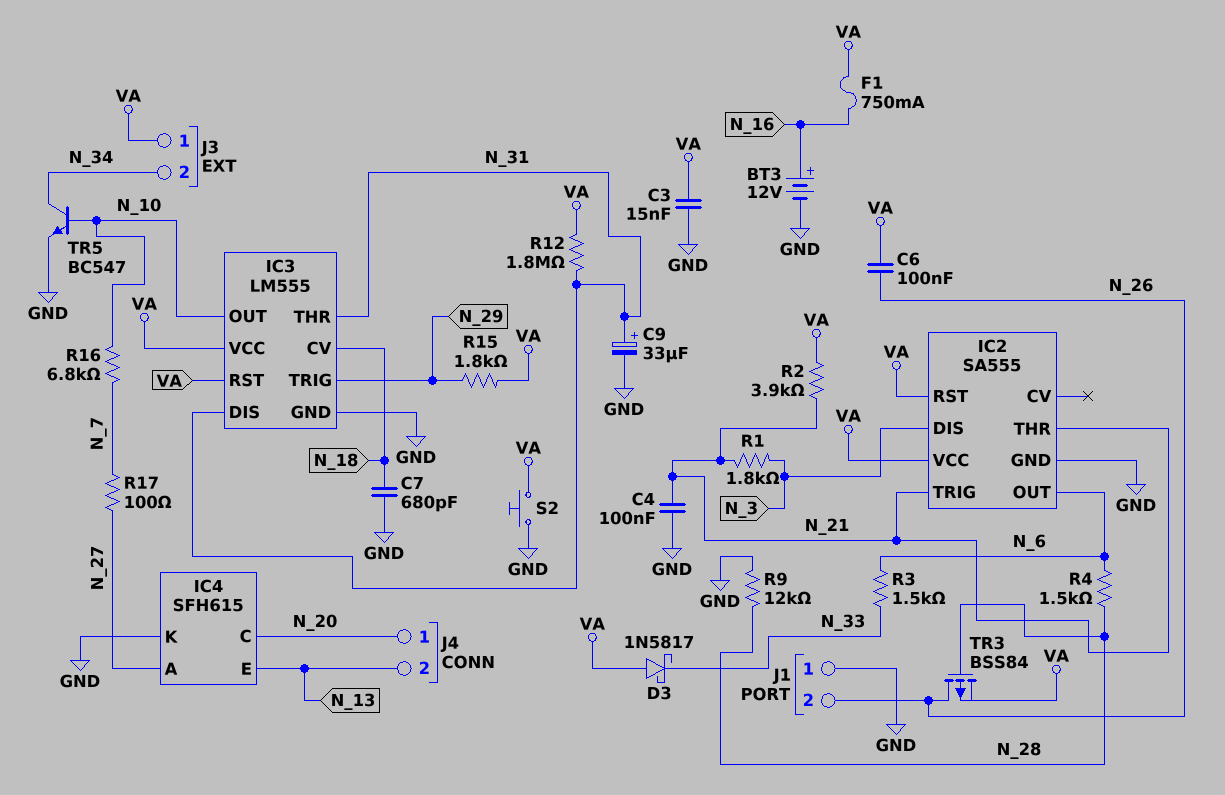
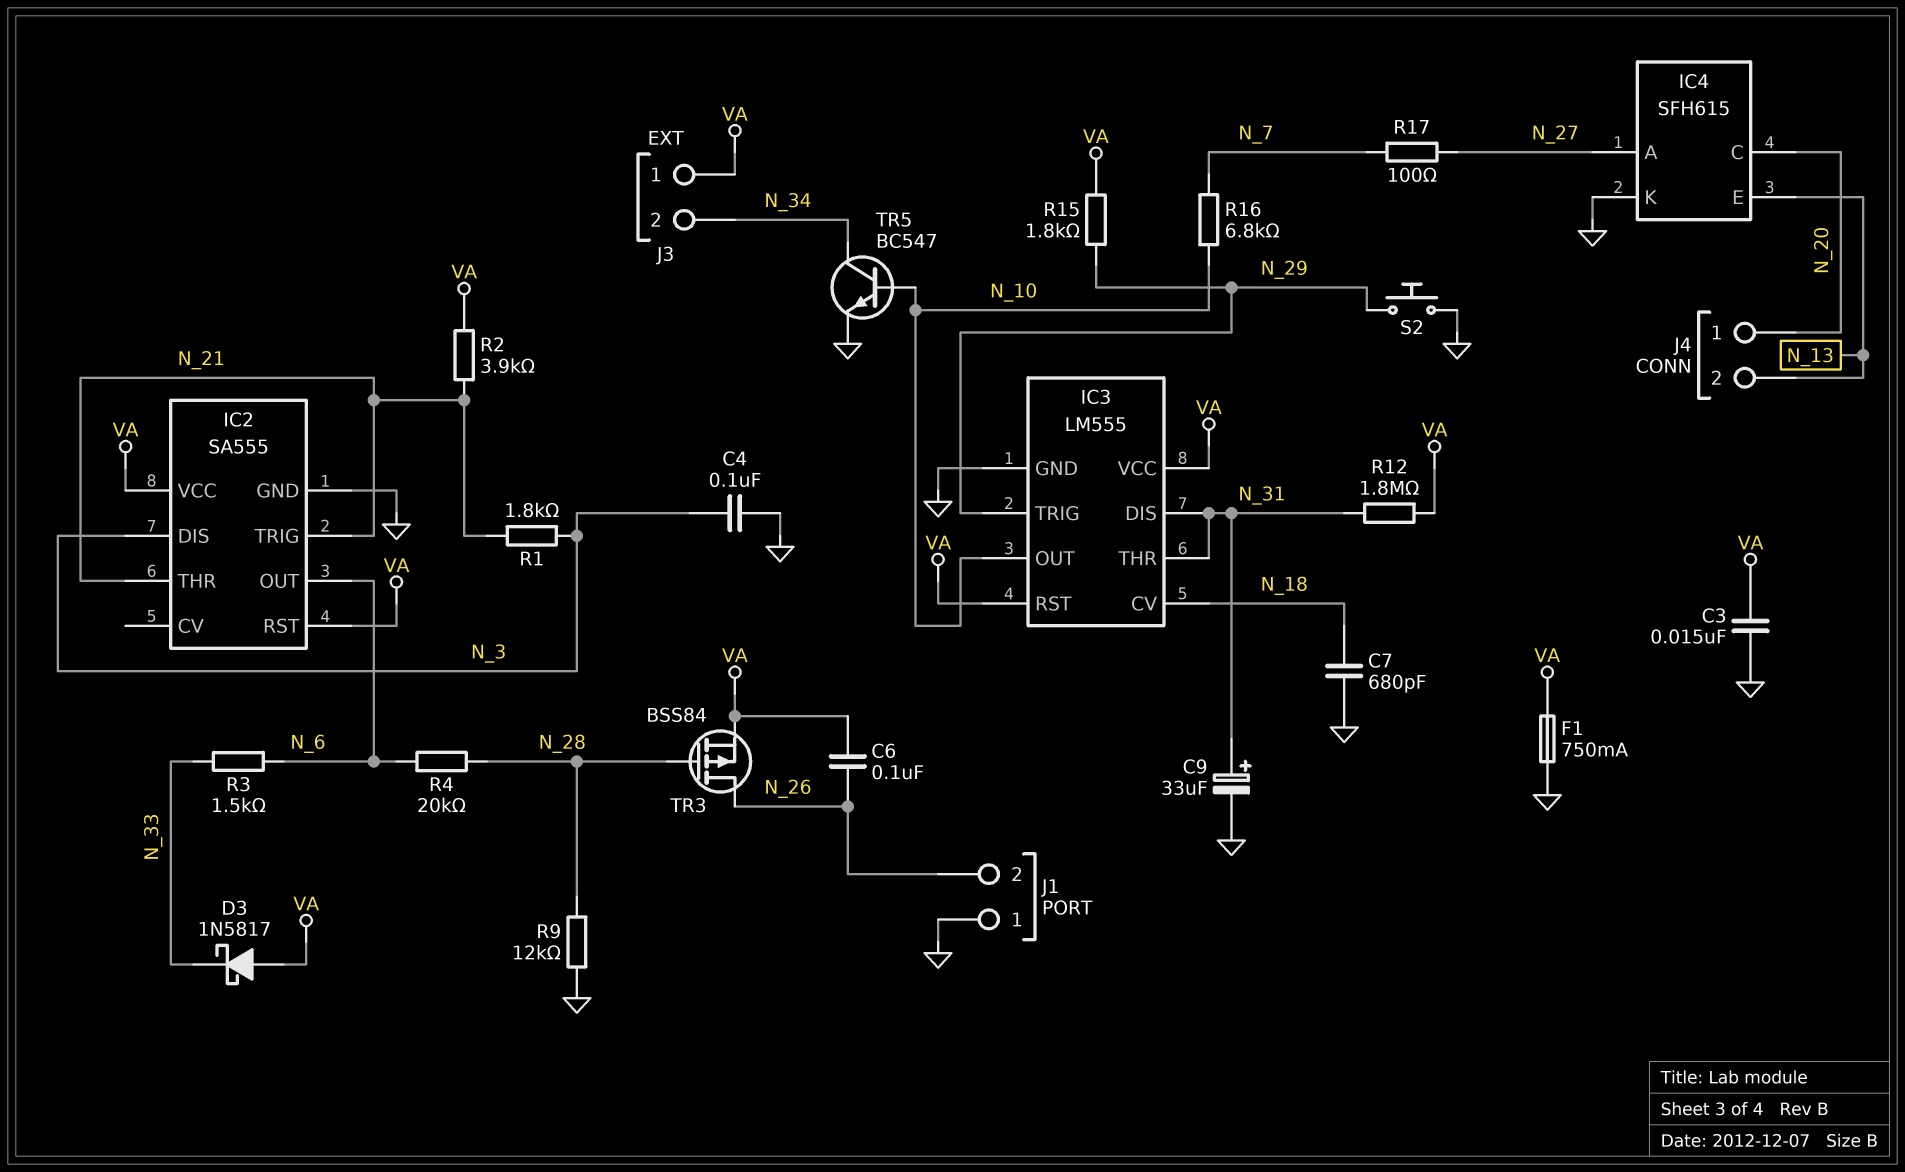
BT3: 12V (plus N_16, minus GND) -> none
C4: 100nF (GND, N_21) -> 100nF (GND, N_3)
F1: 750mA (N_16, VA) -> 750mA (GND, VA)
R4: 1.5k (N_6, N_28) -> 20k (N_6, N_28)
S2: button (GND, VA) -> button (GND, N_29)

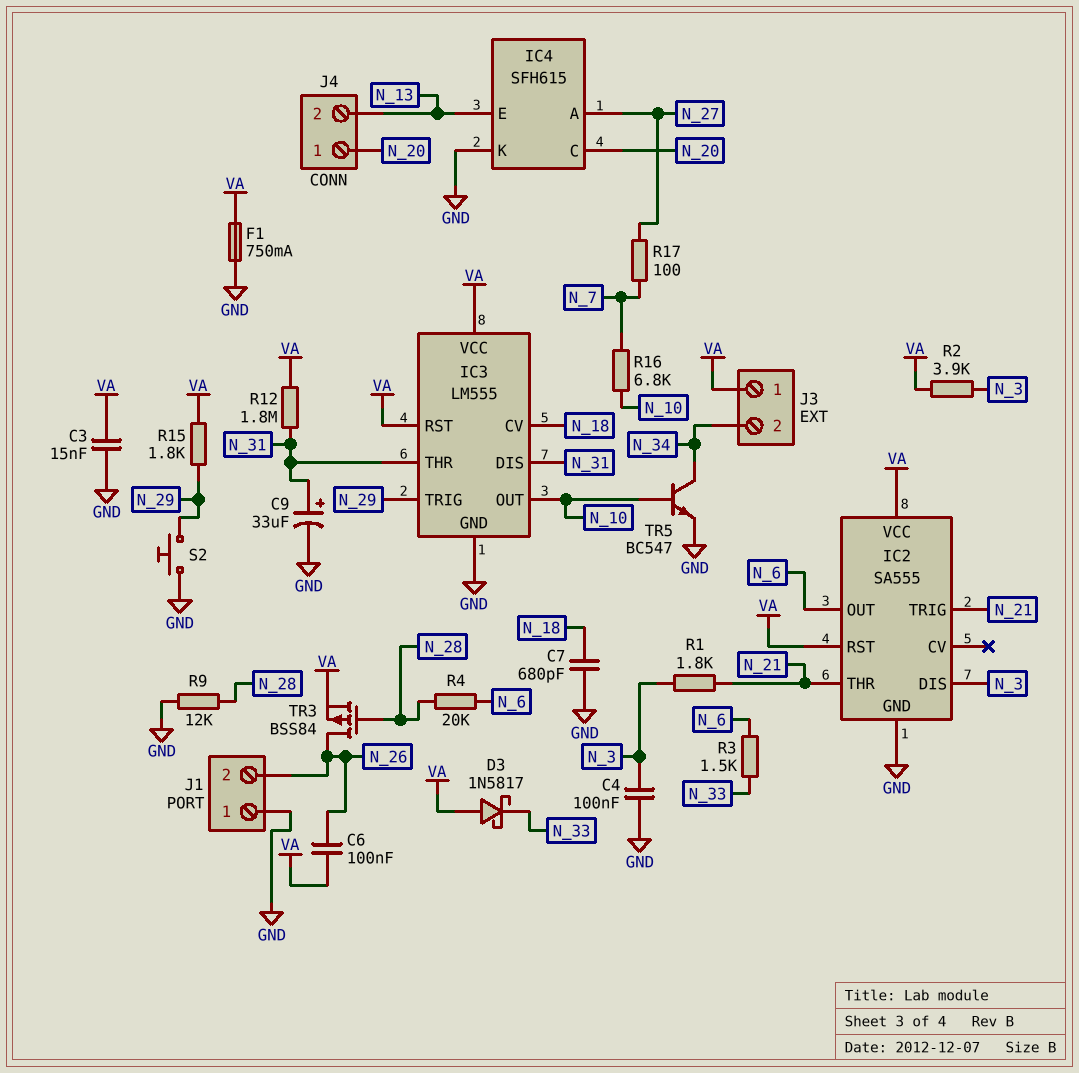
R2: 3.9k (N_21, VA) -> 3.9k (N_3, VA)

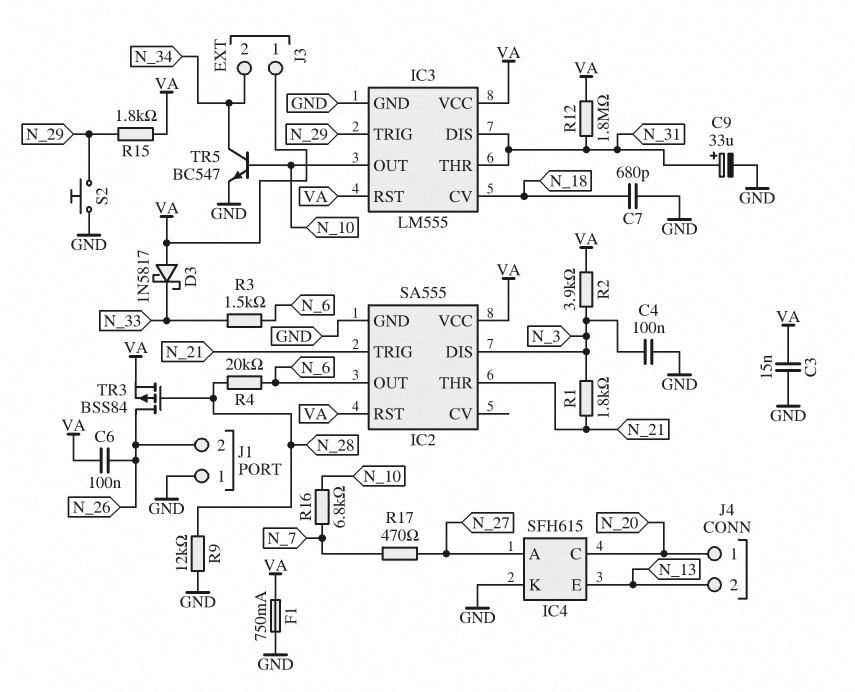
R17: 100 (N_7, N_27) -> 470 (N_7, N_27)

